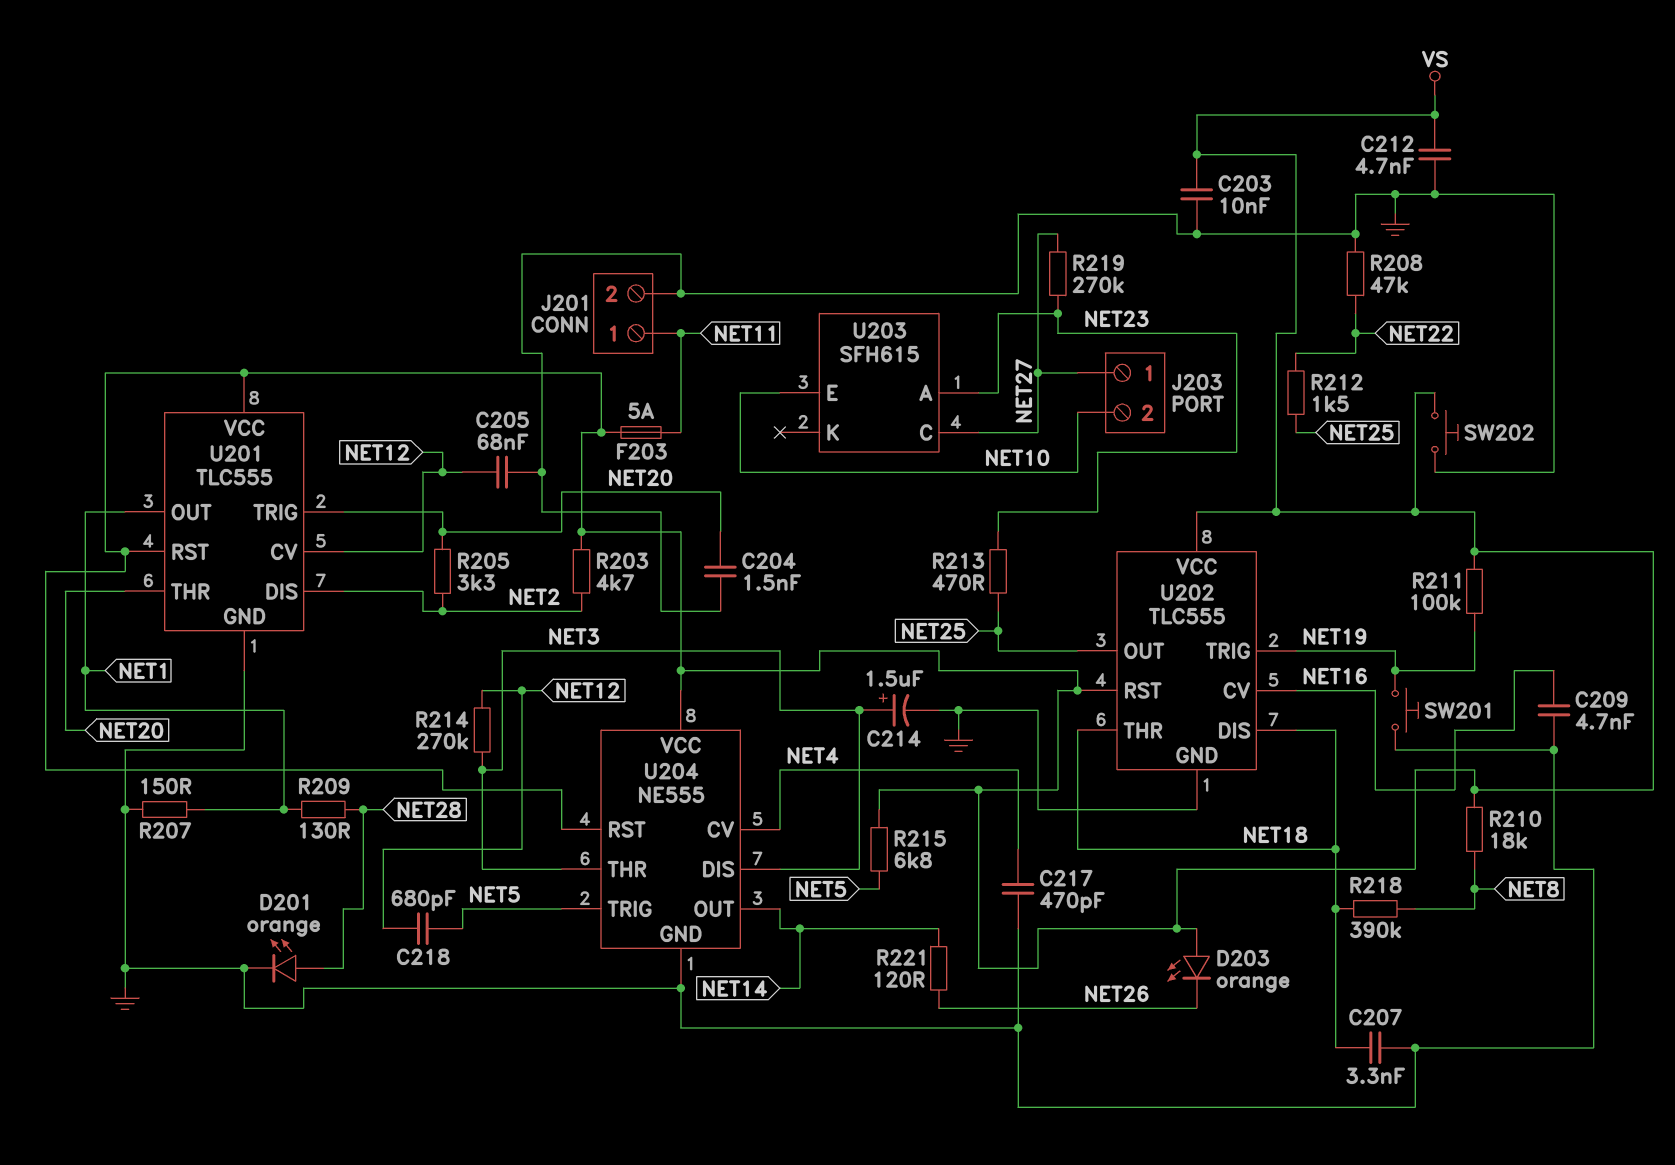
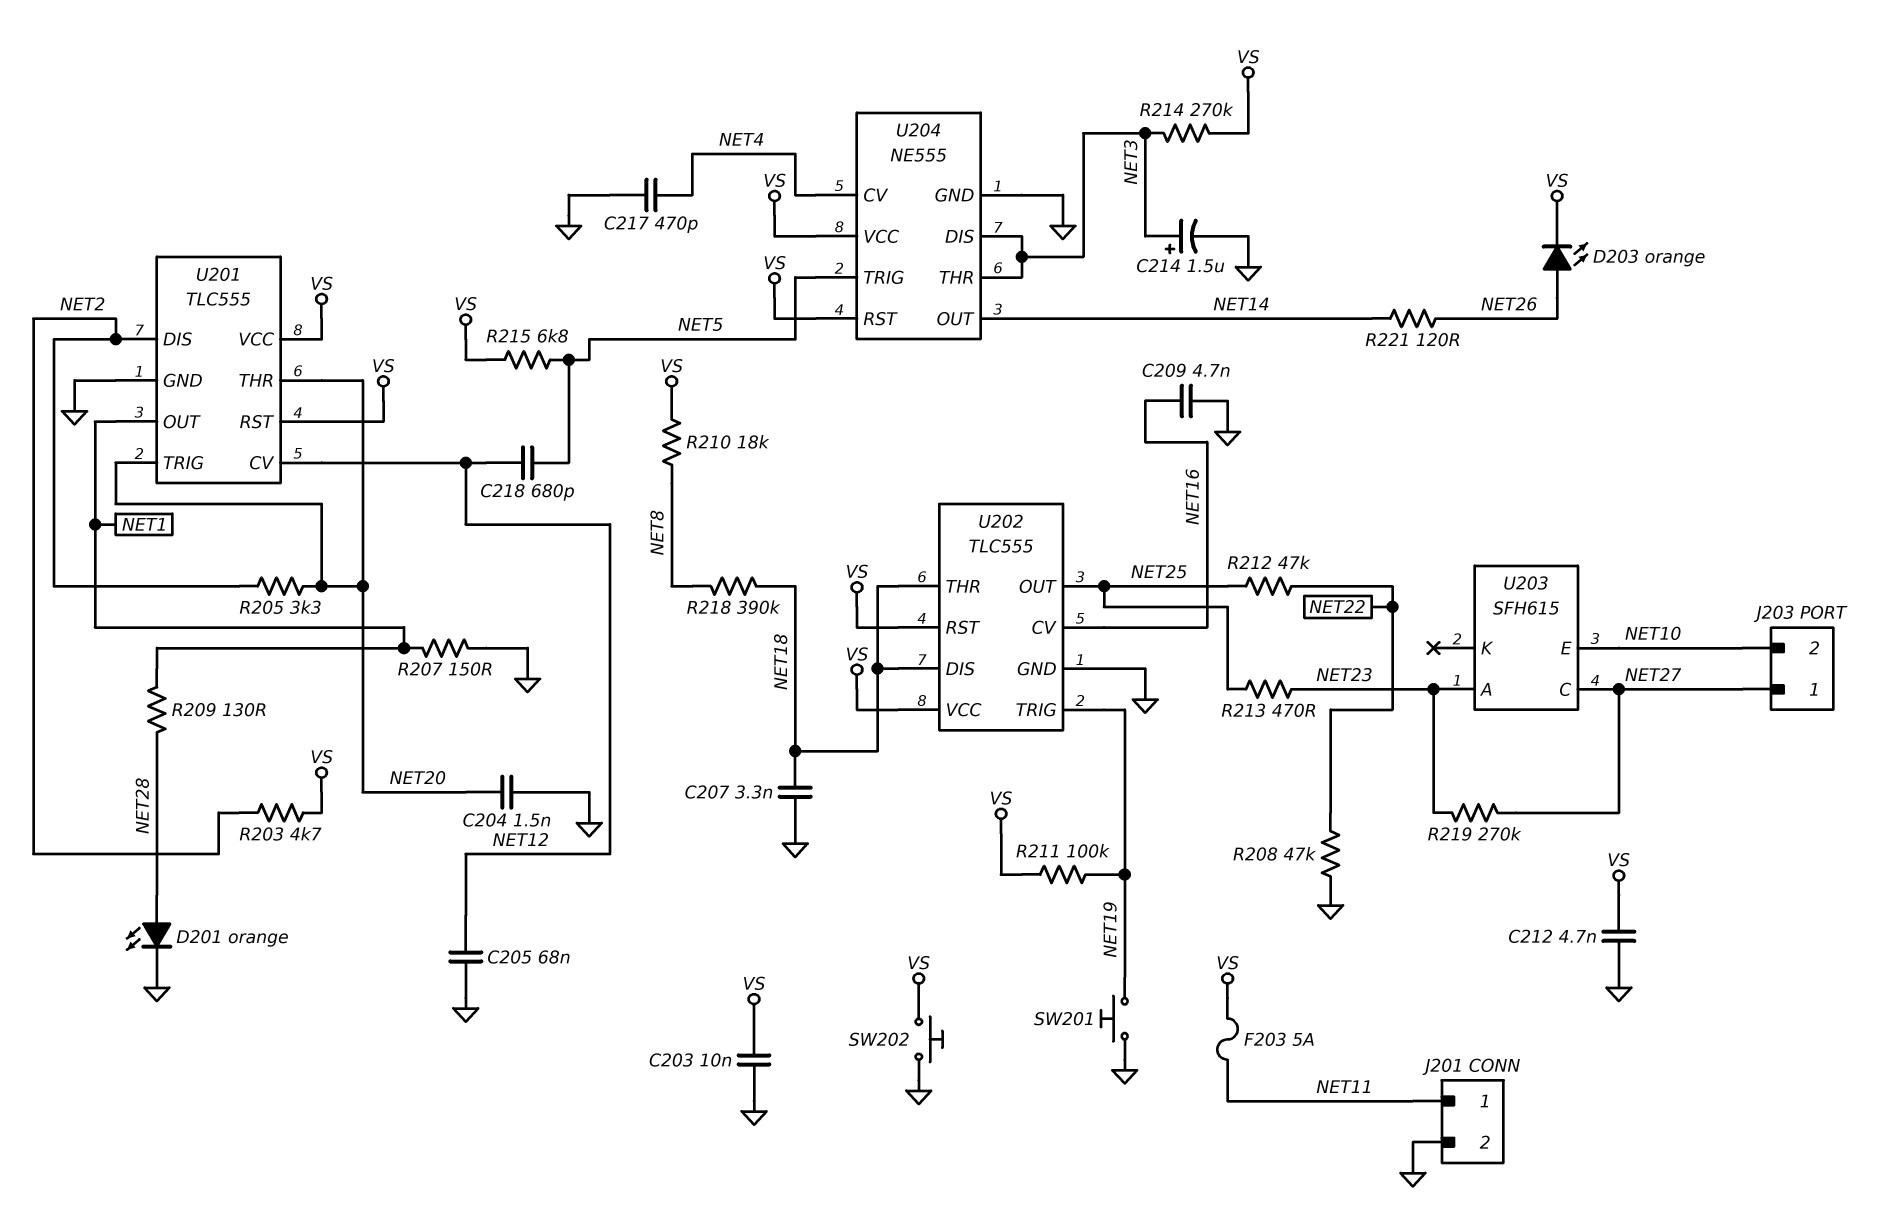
D203: LED orange (A VS, K NET26) -> LED orange (A NET26, K VS)
R212: 1.5k (NET22, NET25) -> 47k (NET22, NET25)
R214: 270k (NET3, NET12) -> 270k (NET3, VS)

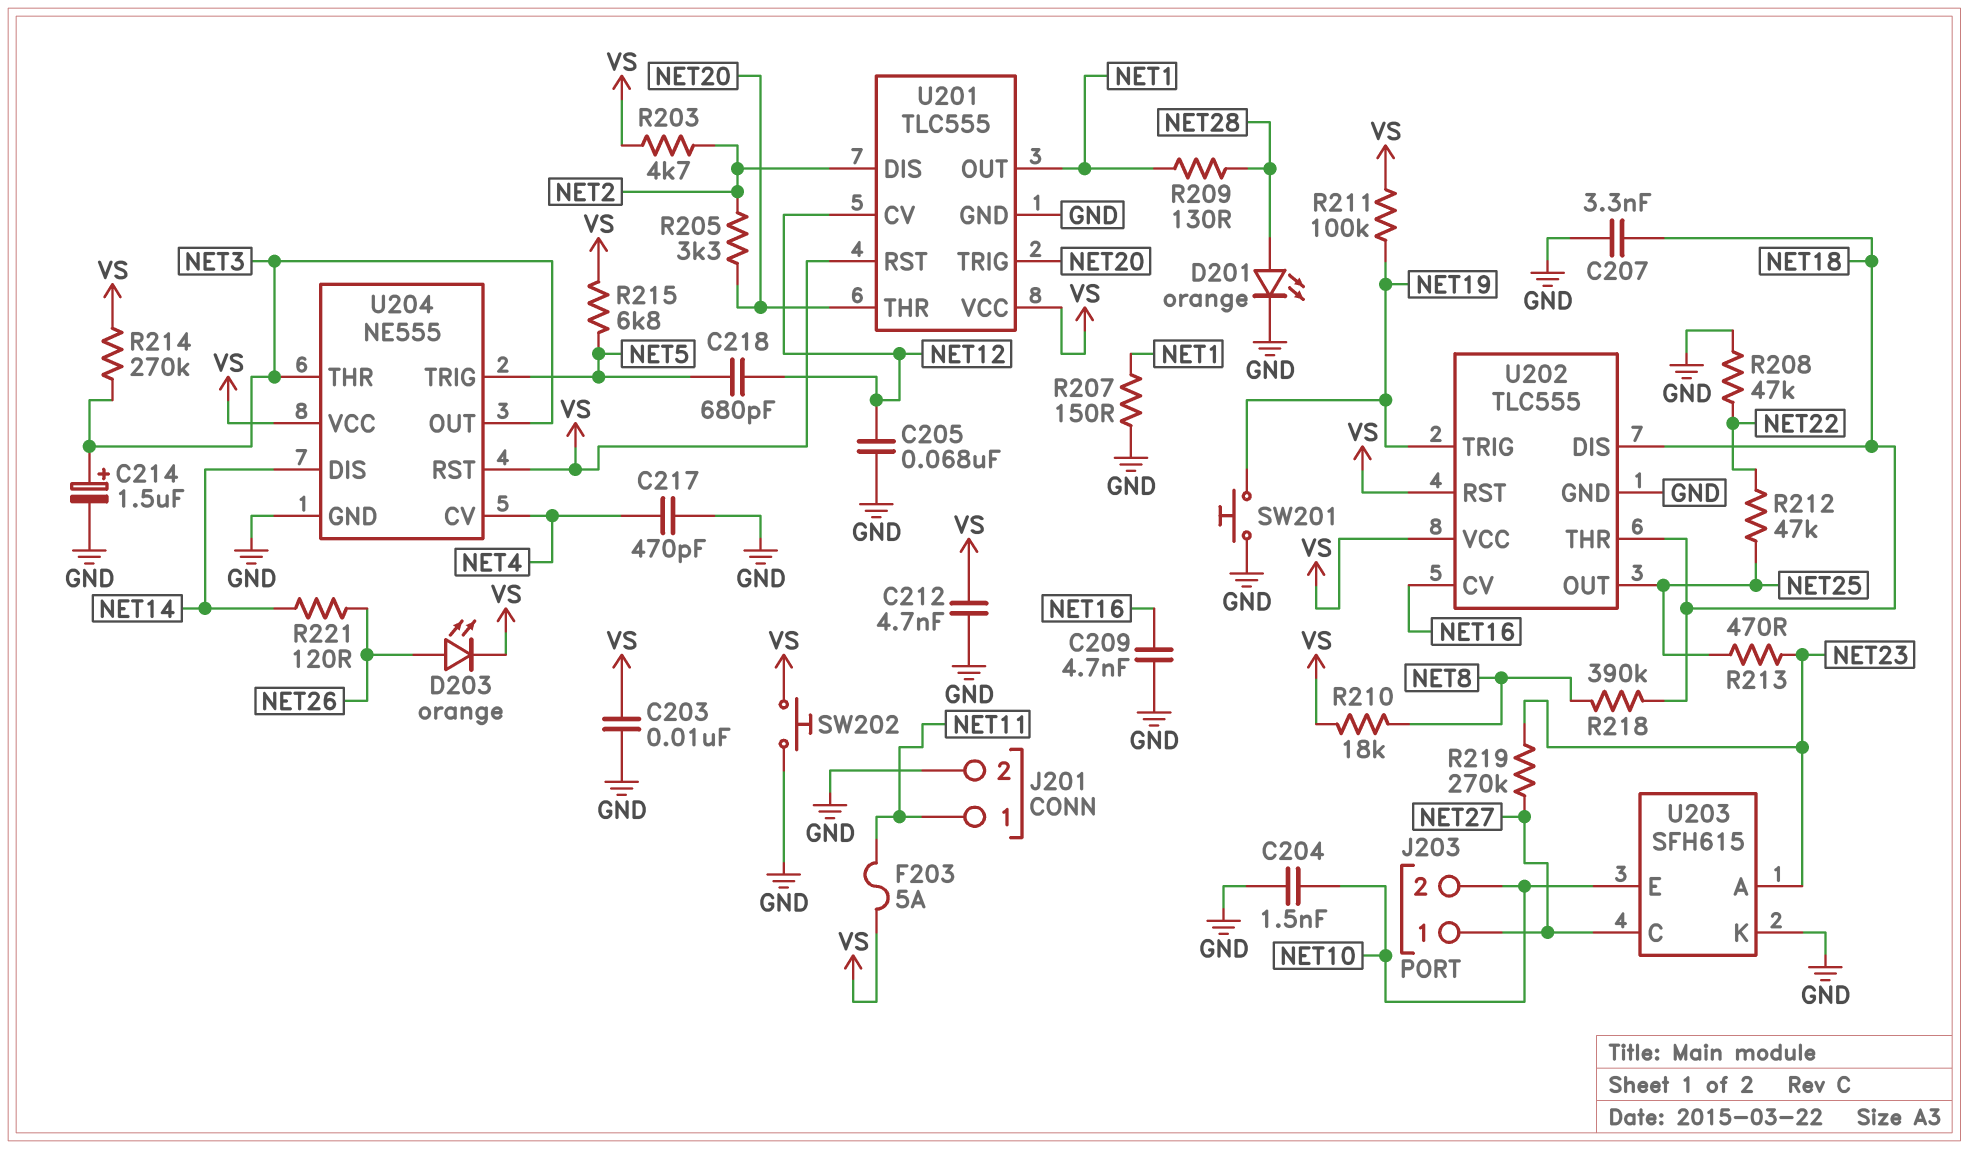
C204: 1.5nF (GND, NET20) -> 1.5nF (GND, NET10)
U203 pin K: none -> GND
U204 pin DIS: NET3 -> NET14
U204 pin OUT: NET14 -> NET3

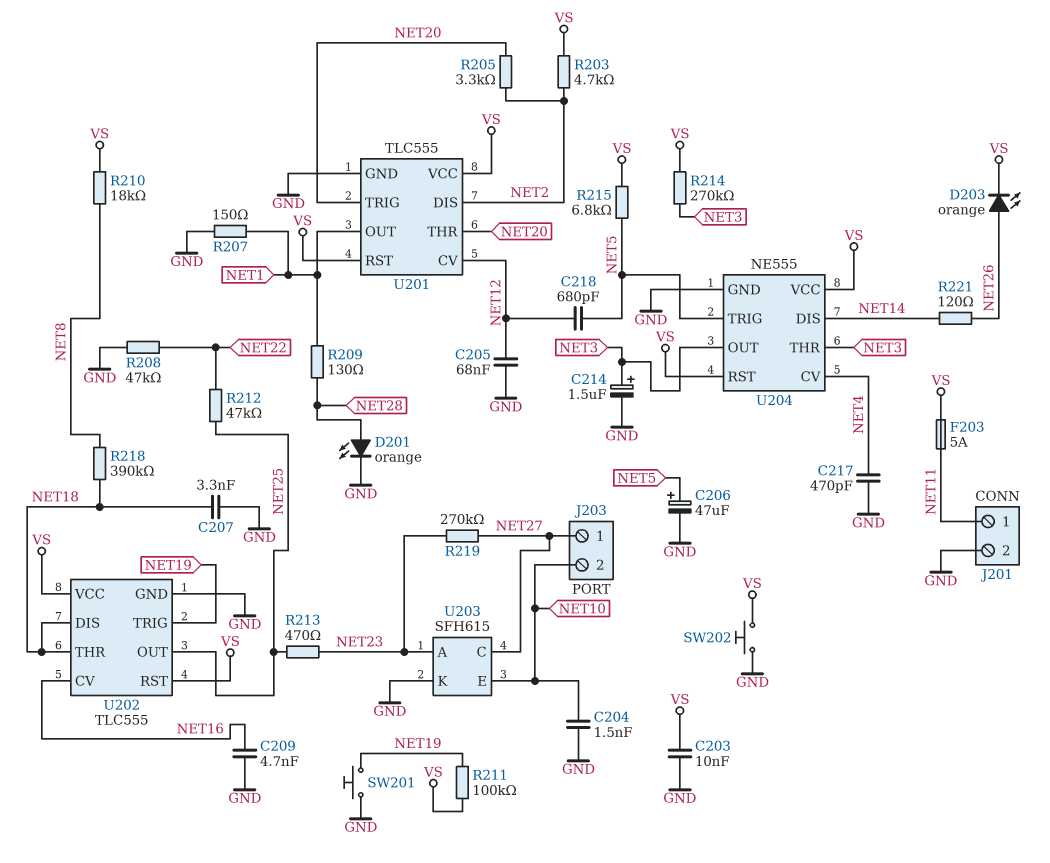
C206: none -> 47uF (plus NET5, minus GND)
C212: 4.7nF (GND, VS) -> none

